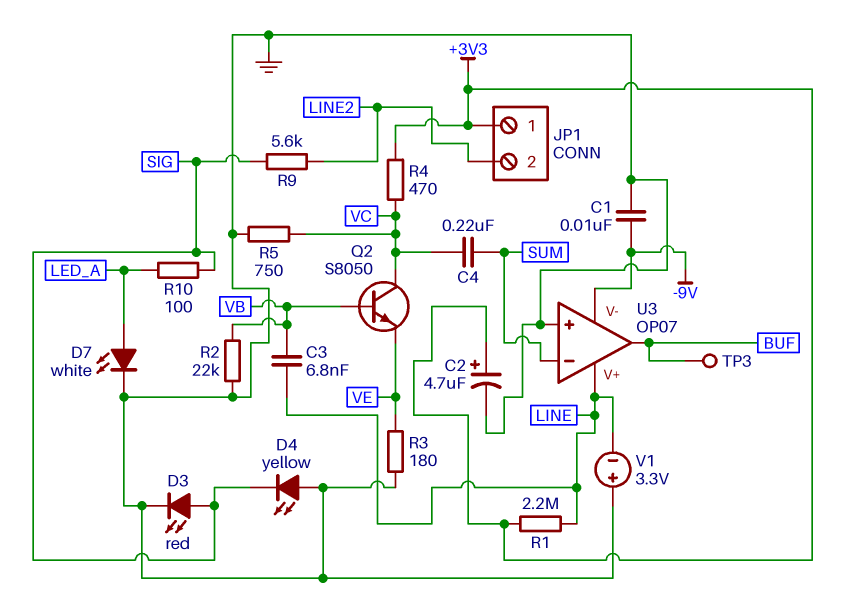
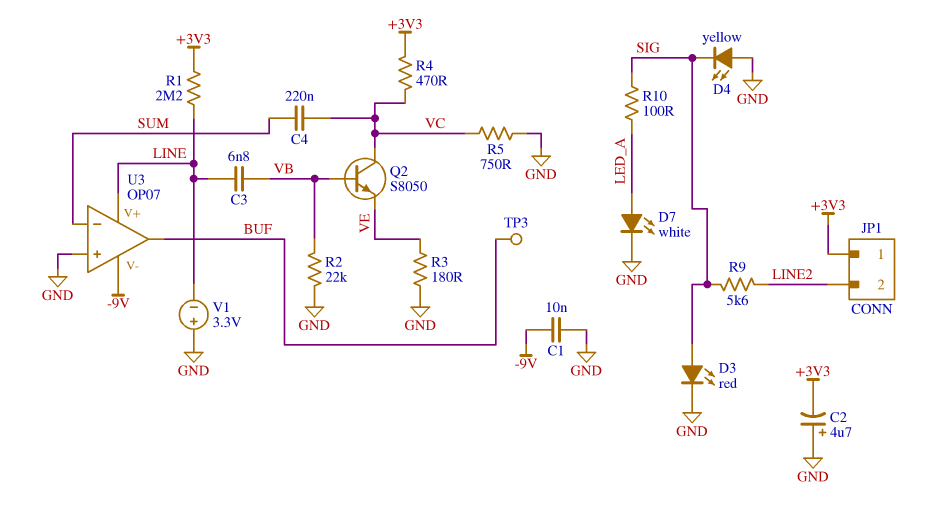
C2: 4.7uF (plus +3V3, minus GND) -> 4.7uF (plus GND, minus +3V3)

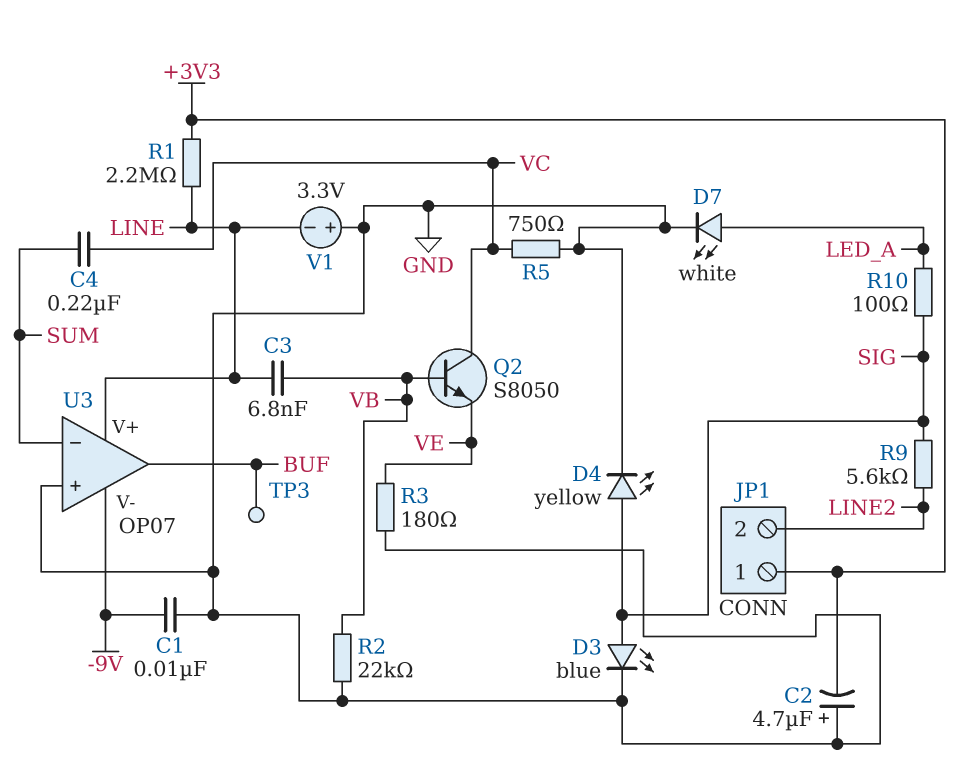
D3: LED red (A SIG, K GND) -> LED blue (A SIG, K GND)
D4: LED yellow (A GND, K SIG) -> LED yellow (A SIG, K GND)
R4: 470 (+3V3, VC) -> none

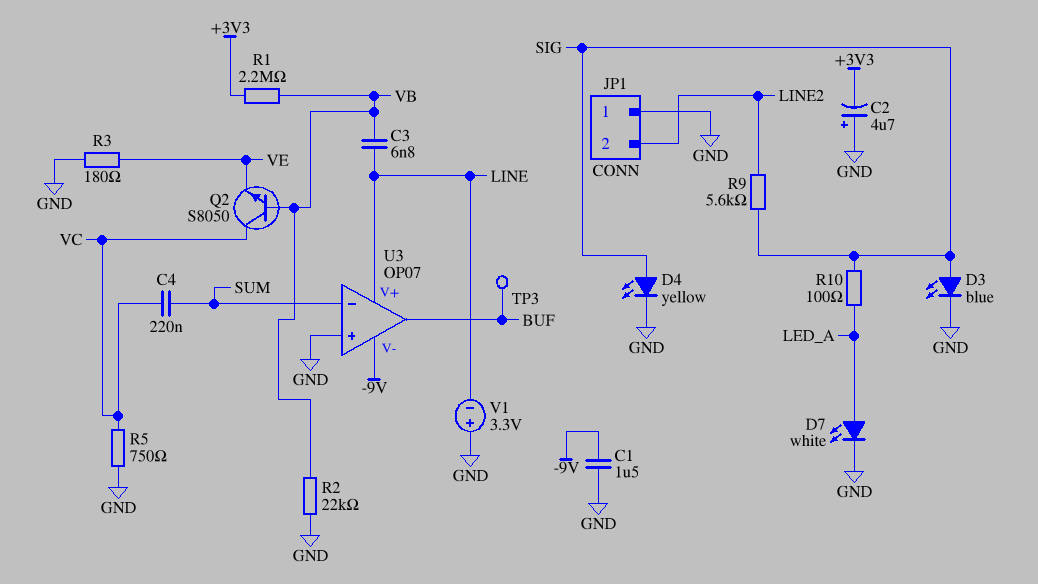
C1: 10nF (-9V, GND) -> 1.5uF (-9V, GND)
JP1 pin 1: +3V3 -> GND
R1: 2.2M (+3V3, LINE) -> 2.2M (+3V3, VB)

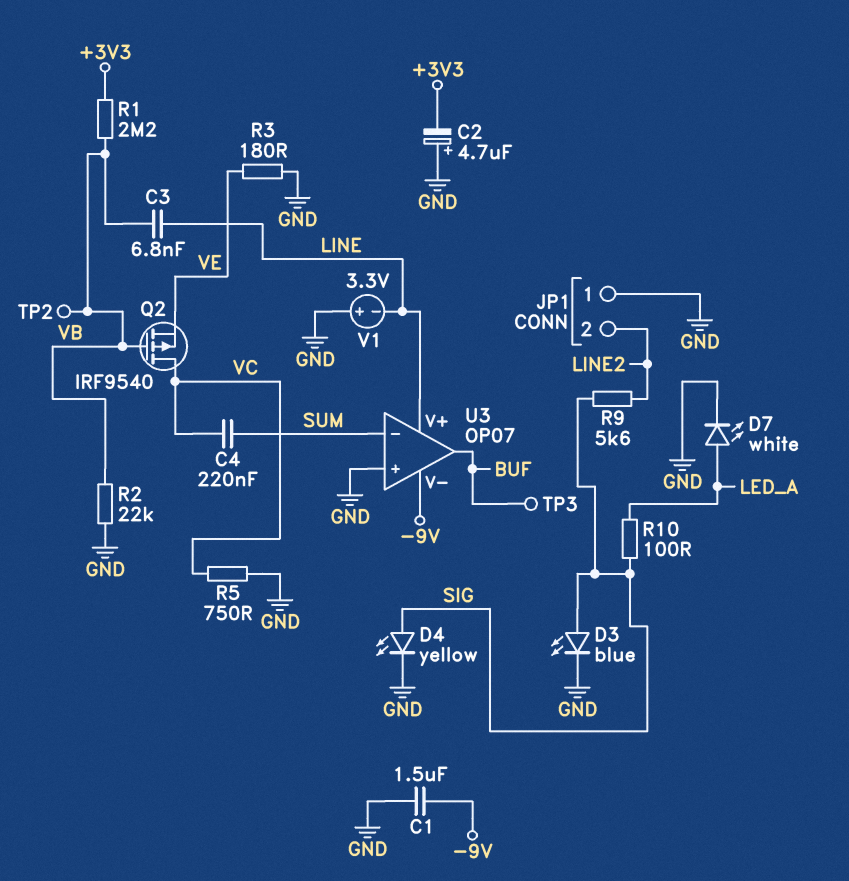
Q2: NPN S8050 (B VB, C VC, E VE) -> PMOS IRF9540 (G VB, D VC, S VE)
TP2: none -> test point (VB)

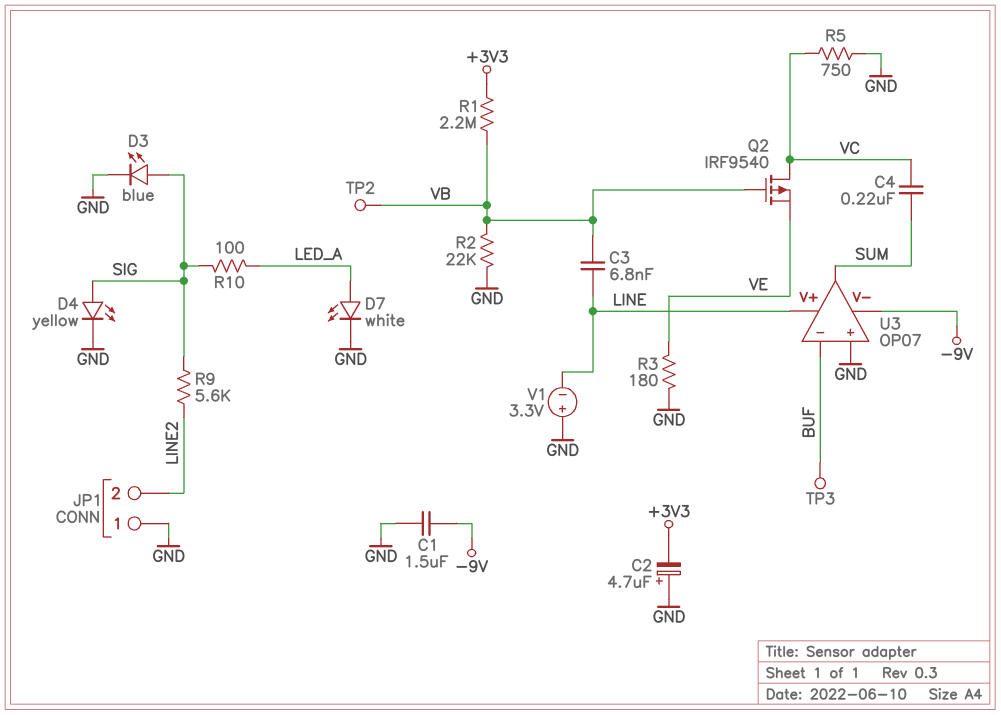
U3 pin in-: SUM -> BUF
U3 pin out: BUF -> SUM

